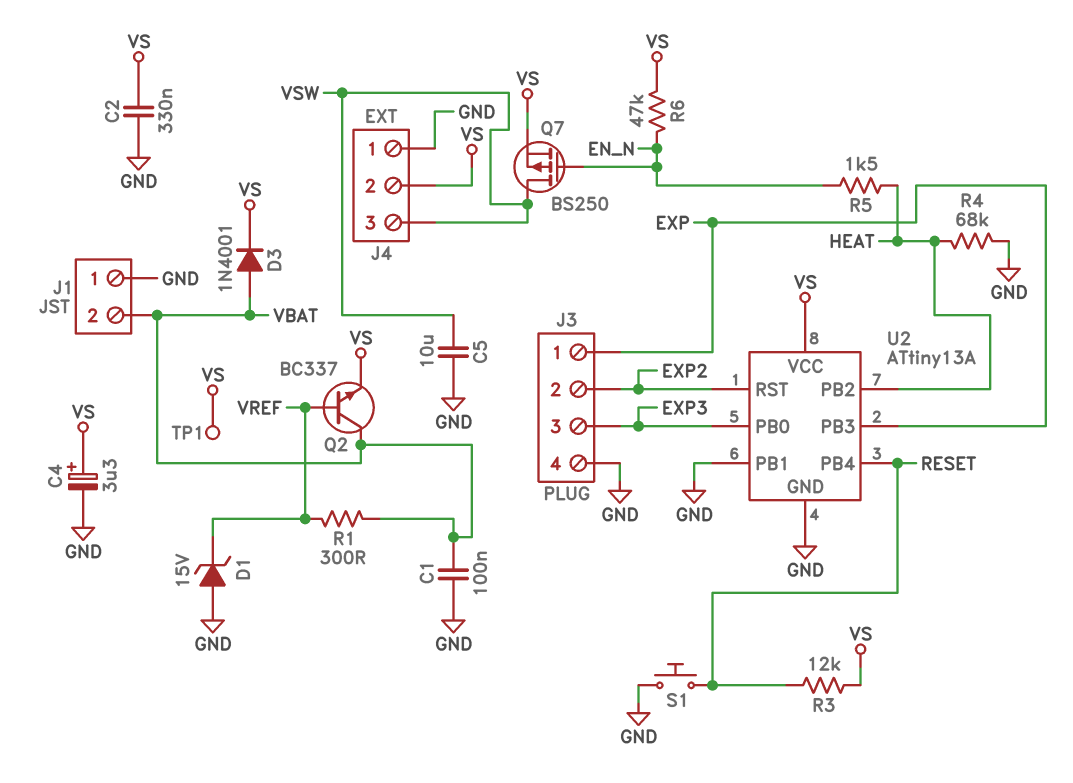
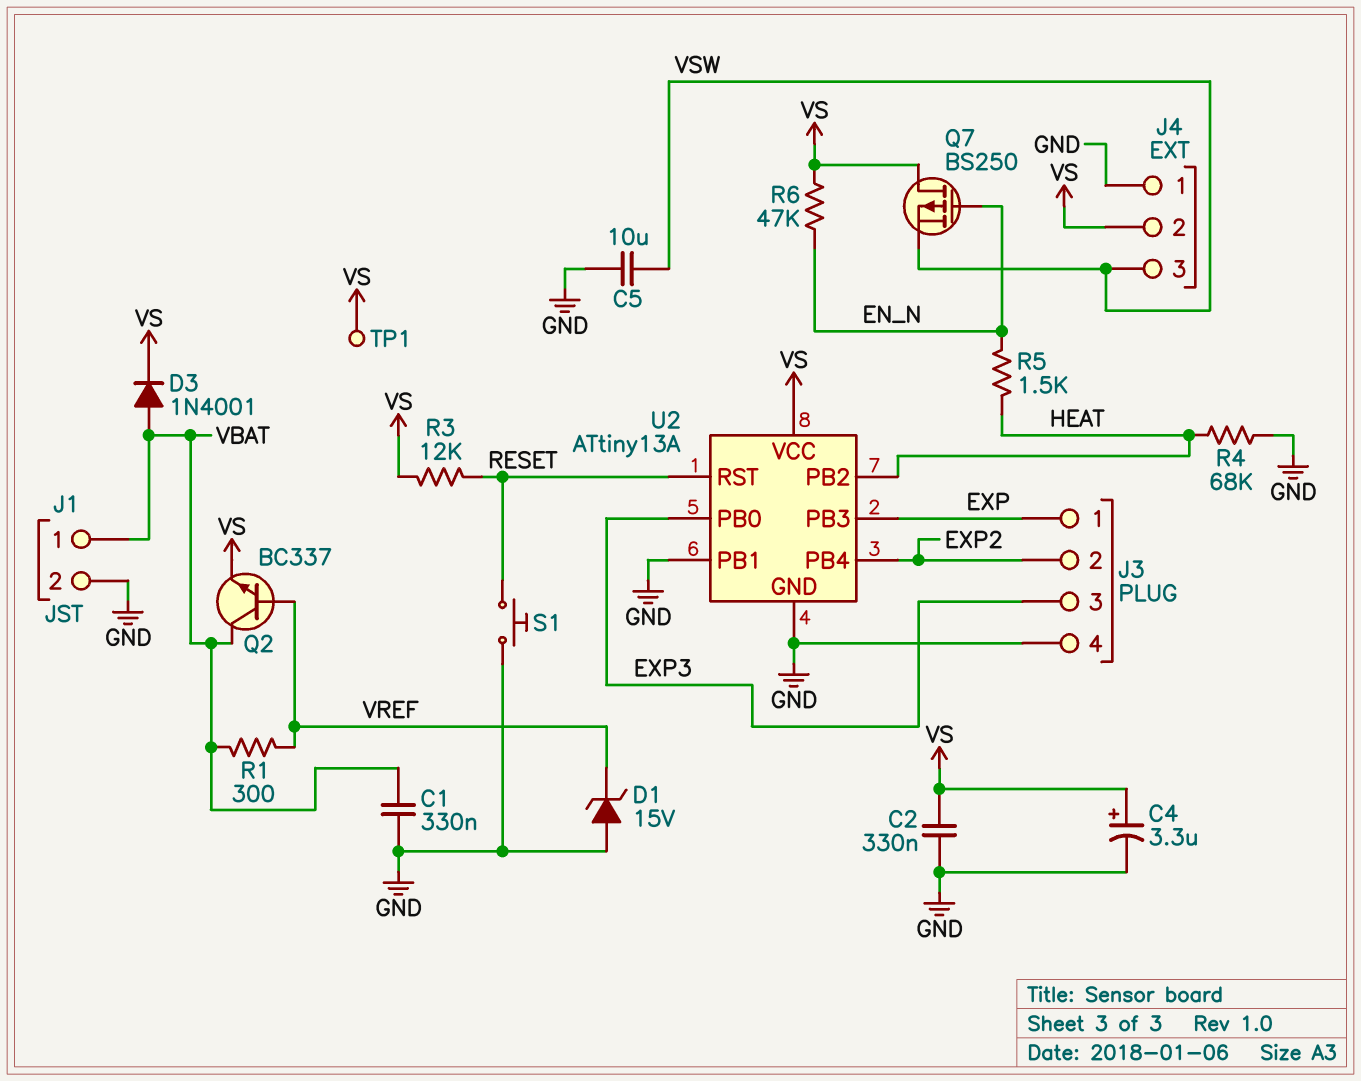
C1: 100nF (GND, VBAT) -> 330nF (GND, VBAT)
J1 pin 1: GND -> VBAT
J1 pin 2: VBAT -> GND
Q7: PMOS BS250 (G EN_N, D VSW, S VS) -> PMOS BS250 (G EN_N, D VS, S VSW)
U2 pin PB4: RESET -> EXP2
U2 pin RST: EXP2 -> RESET

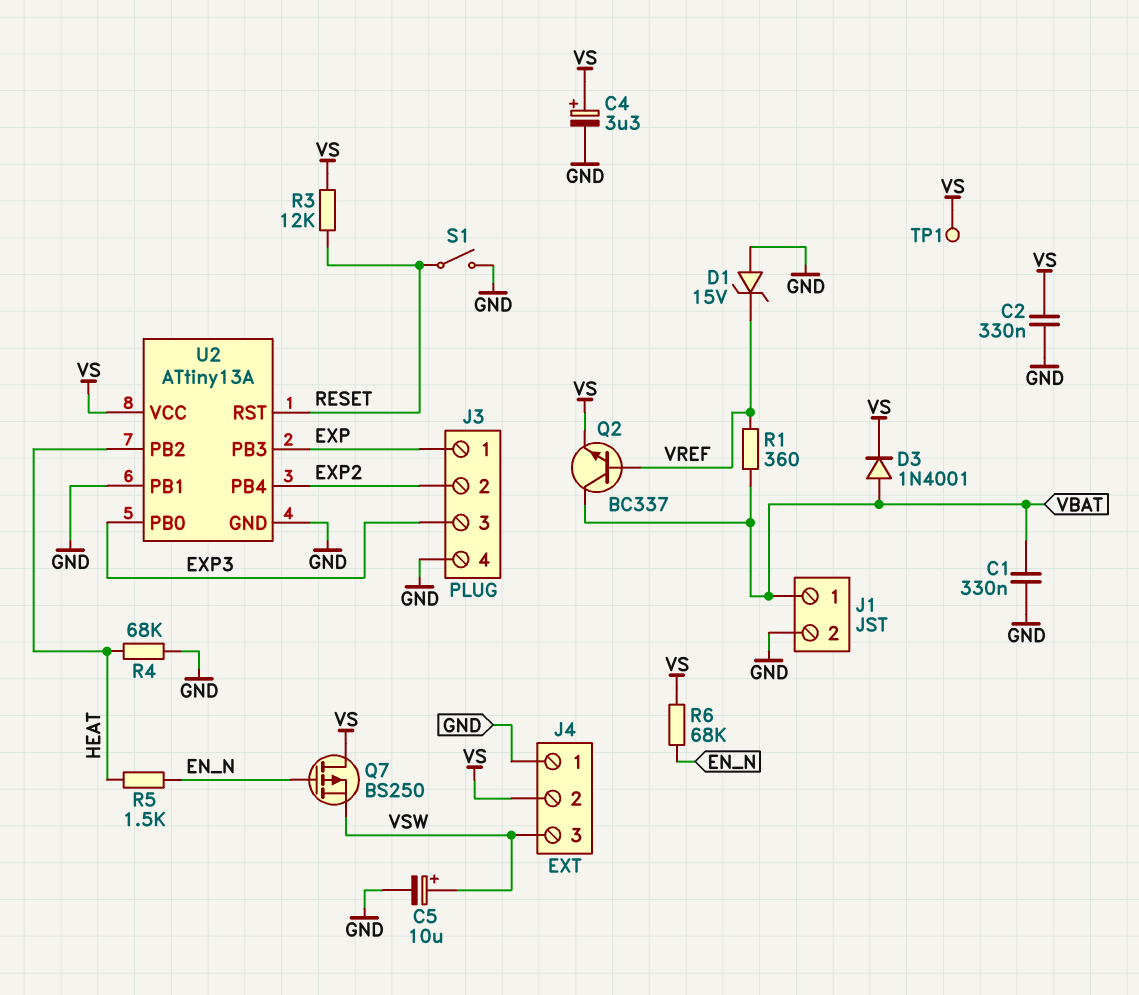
C5: 10uF (GND, VSW) -> 10uF (plus VSW, minus GND)
R1: 300 (VBAT, VREF) -> 360 (VBAT, VREF)
R6: 47k (EN_N, VS) -> 68k (EN_N, VS)
S1: button (GND, RESET) -> switch (GND, RESET)

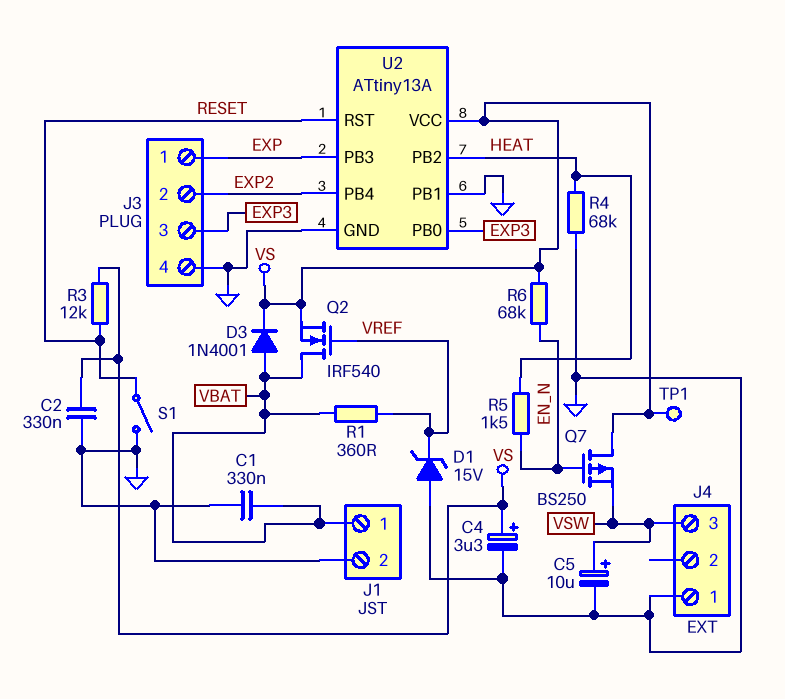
J4 pin 2: VS -> none
Q2: NPN BC337 (B VREF, C VBAT, E VS) -> NMOS IRF540 (G VREF, D VBAT, S VS)

